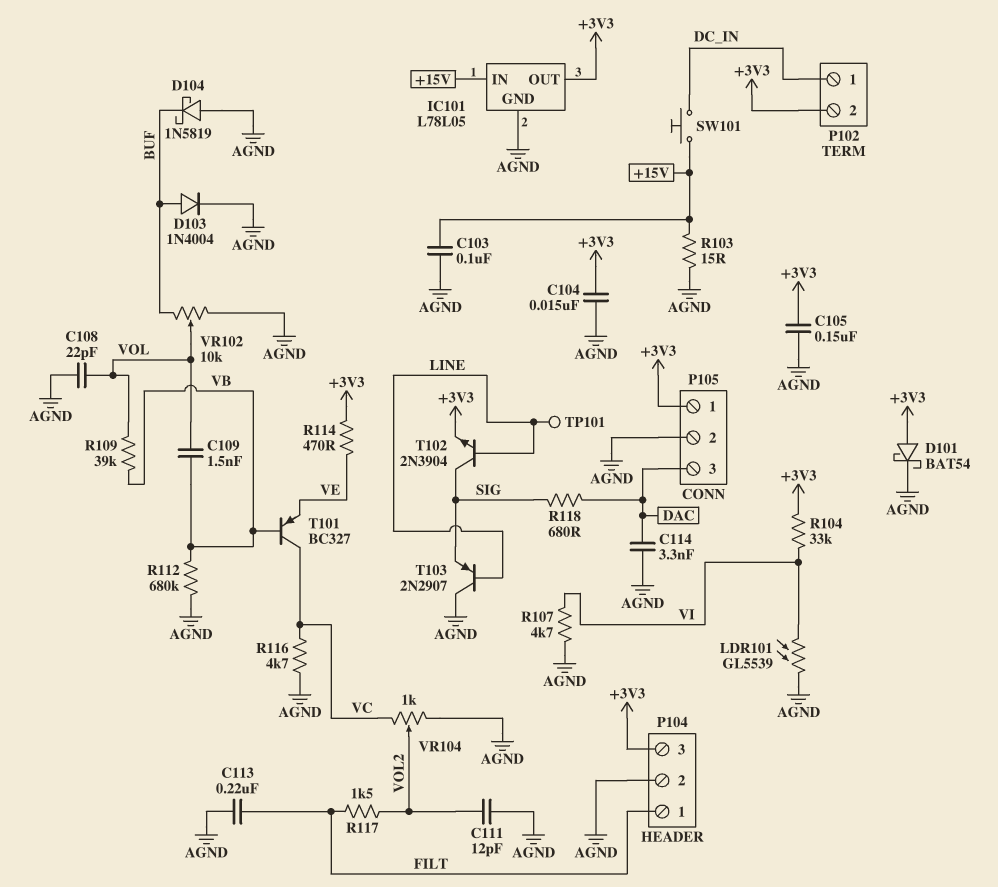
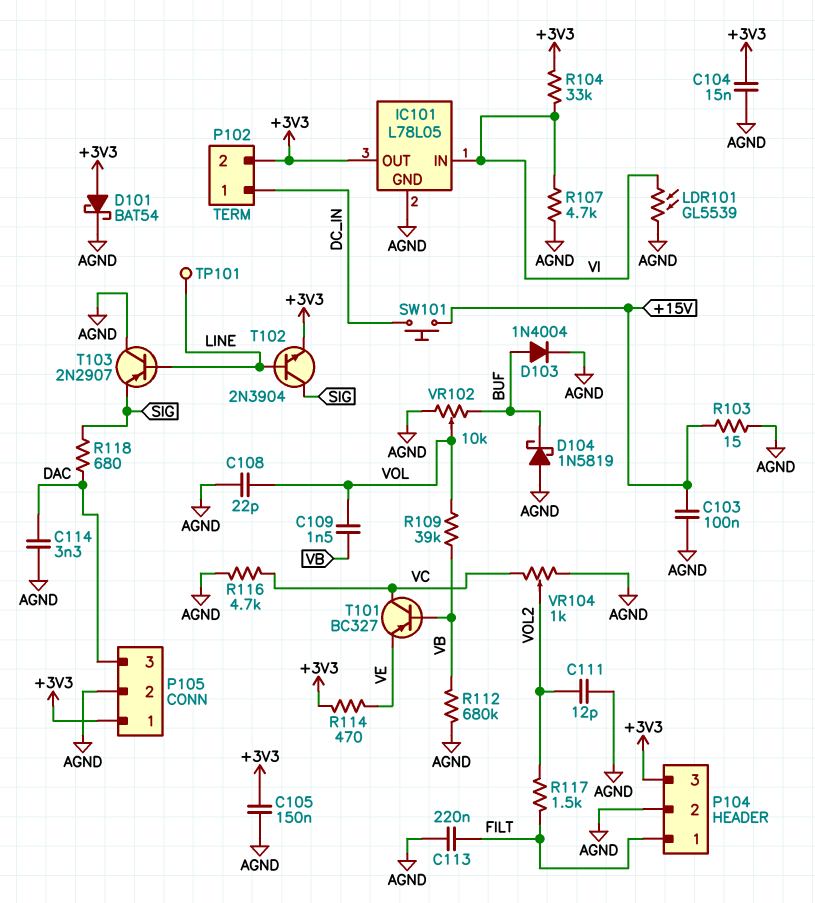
IC101 pin IN: +15V -> VI

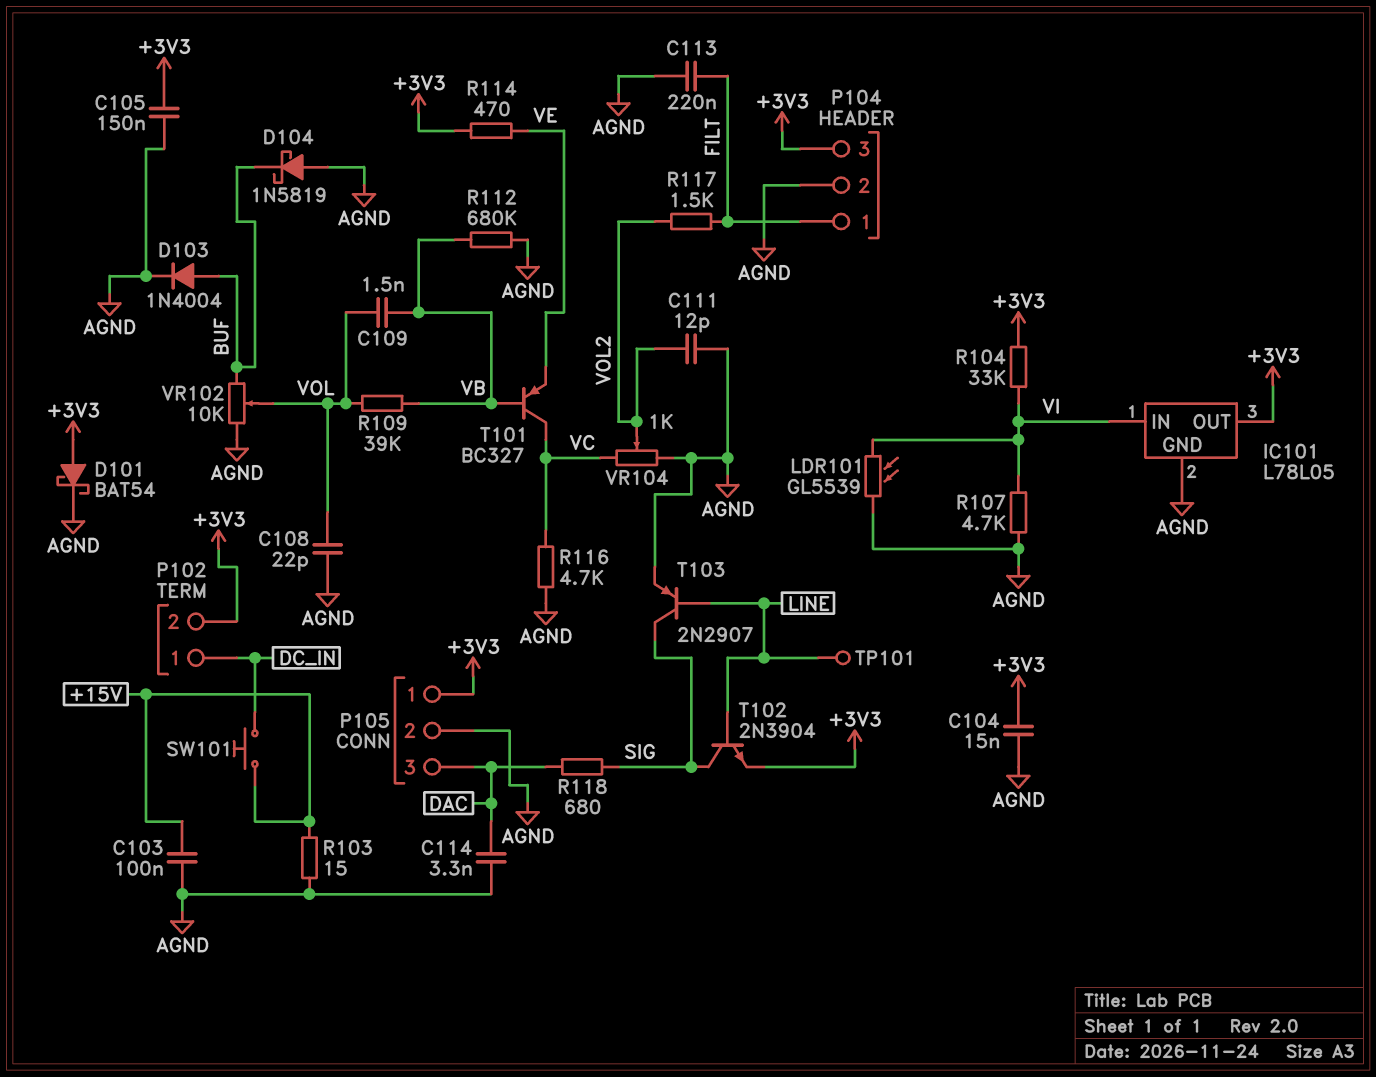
T103: PNP 2N2907 (B LINE, C AGND, E SIG) -> PNP 2N2907 (B LINE, C SIG, E AGND)

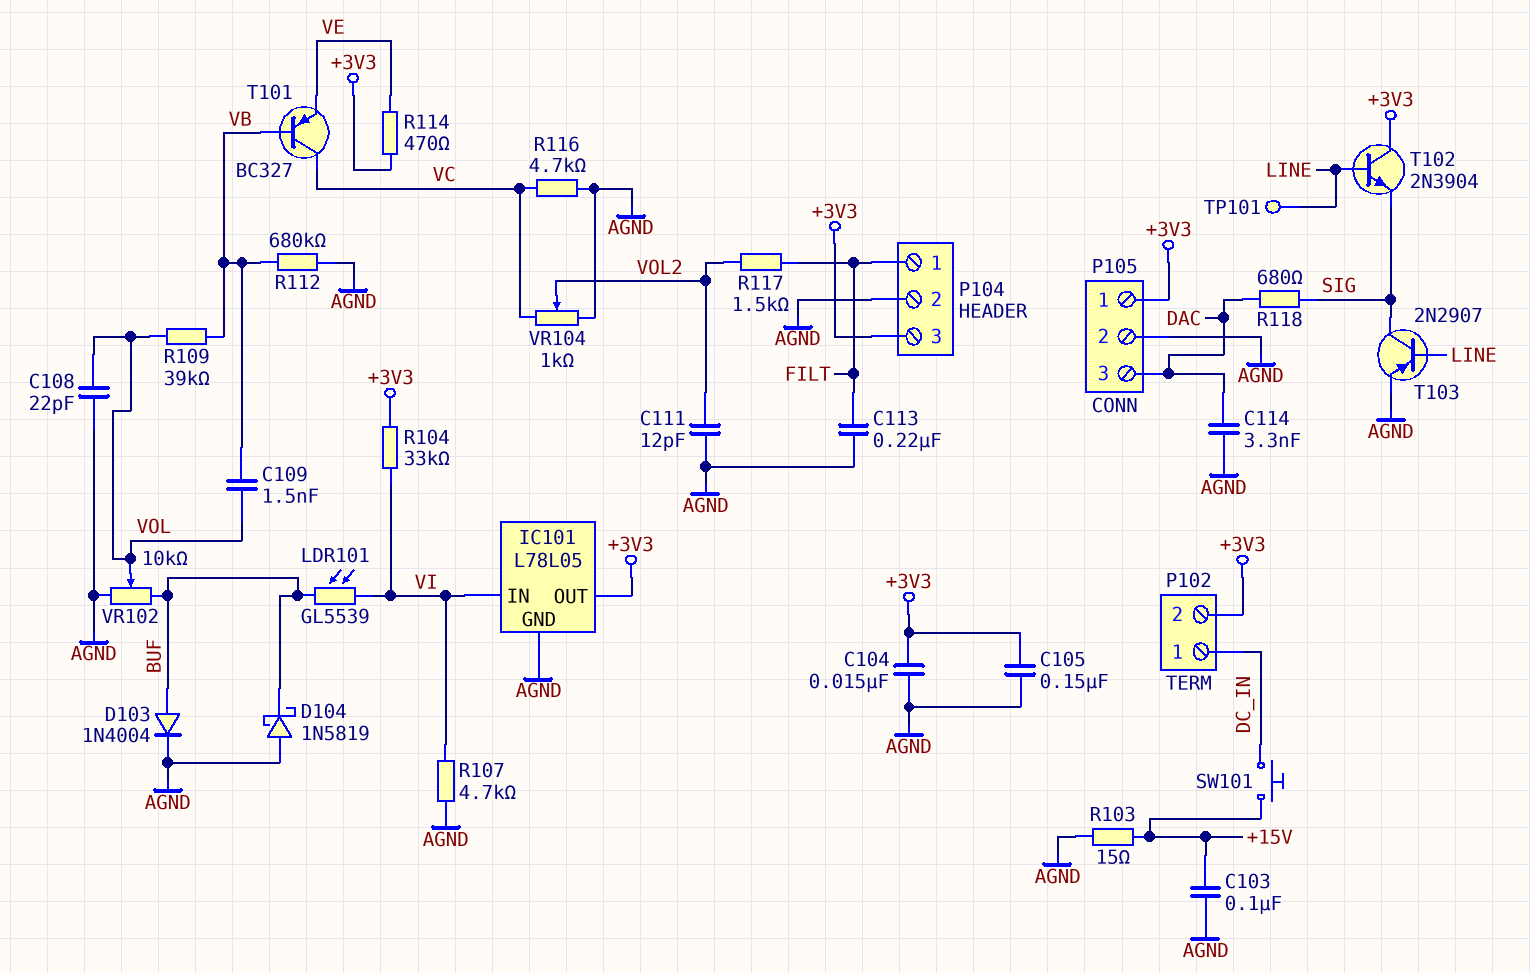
D101: schottky BAT54 (A +3V3, K AGND) -> none
LDR101: GL5539 (AGND, VI) -> GL5539 (BUF, VI)
T102: NPN 2N3904 (B LINE, C SIG, E +3V3) -> NPN 2N3904 (B LINE, C +3V3, E SIG)

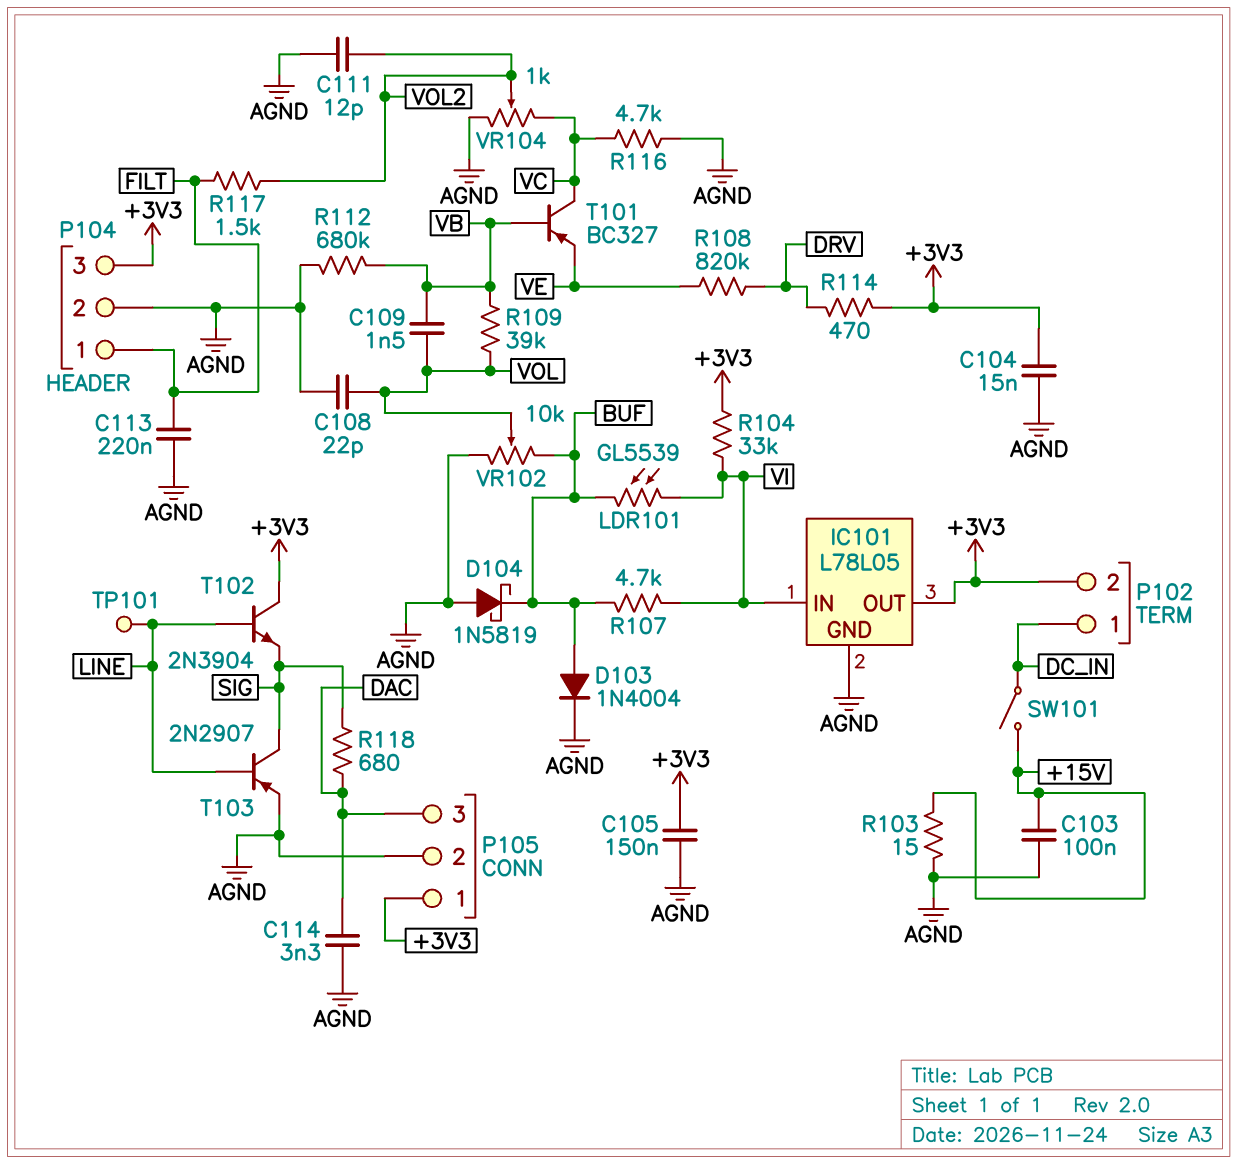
R107: 4.7k (AGND, VI) -> 4.7k (BUF, VI)
R108: none -> 820k (DRV, VE)
R114: 470 (+3V3, VE) -> 470 (+3V3, DRV)
SW101: button (+15V, DC_IN) -> switch (+15V, DC_IN)

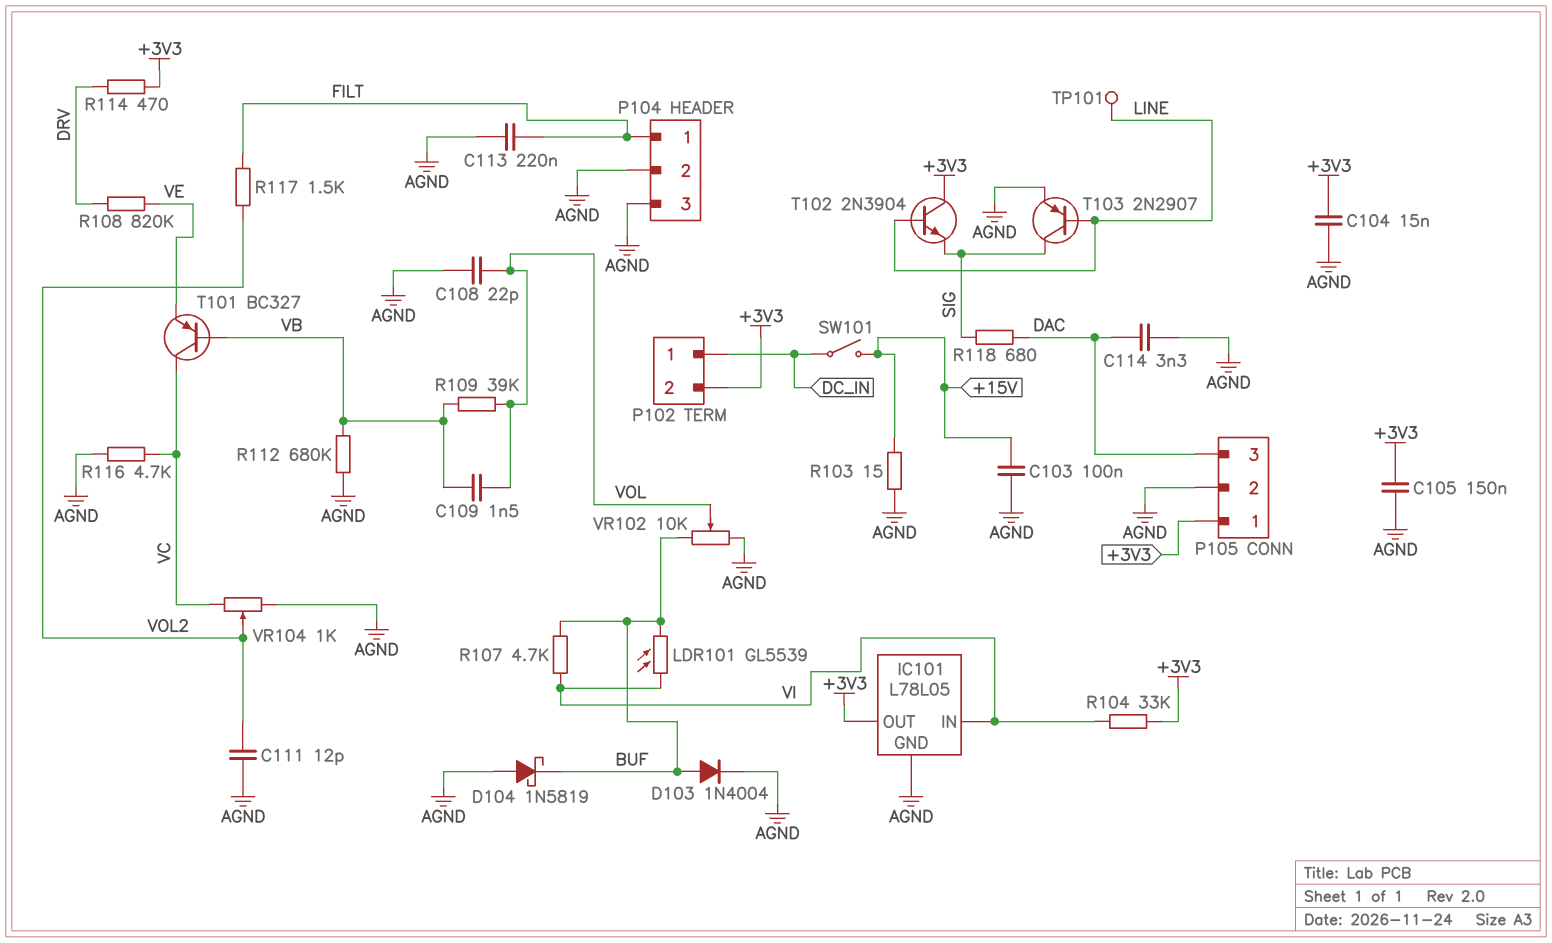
P104 pin 3: +3V3 -> AGND

